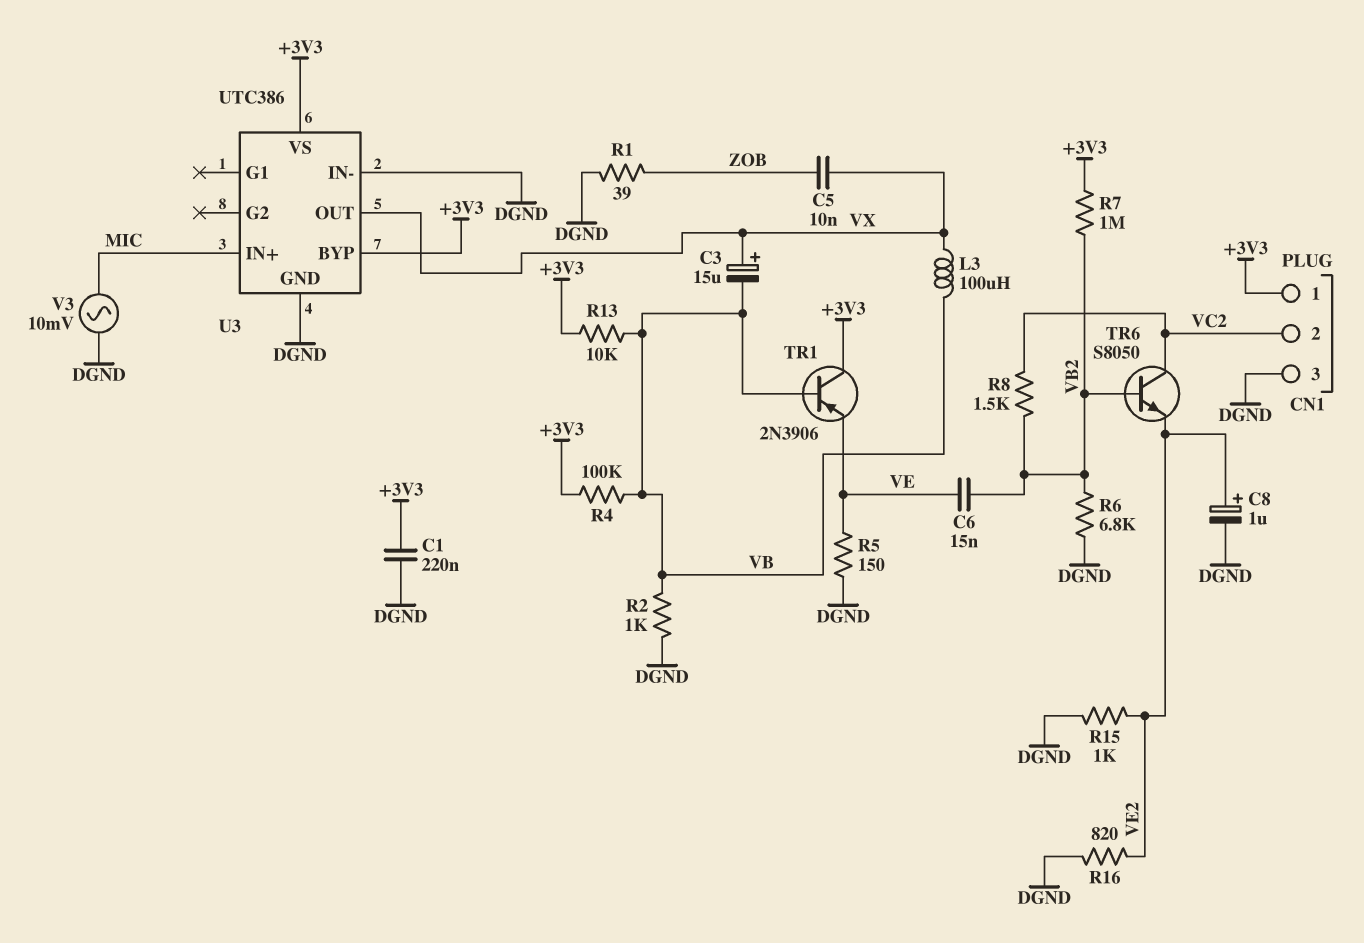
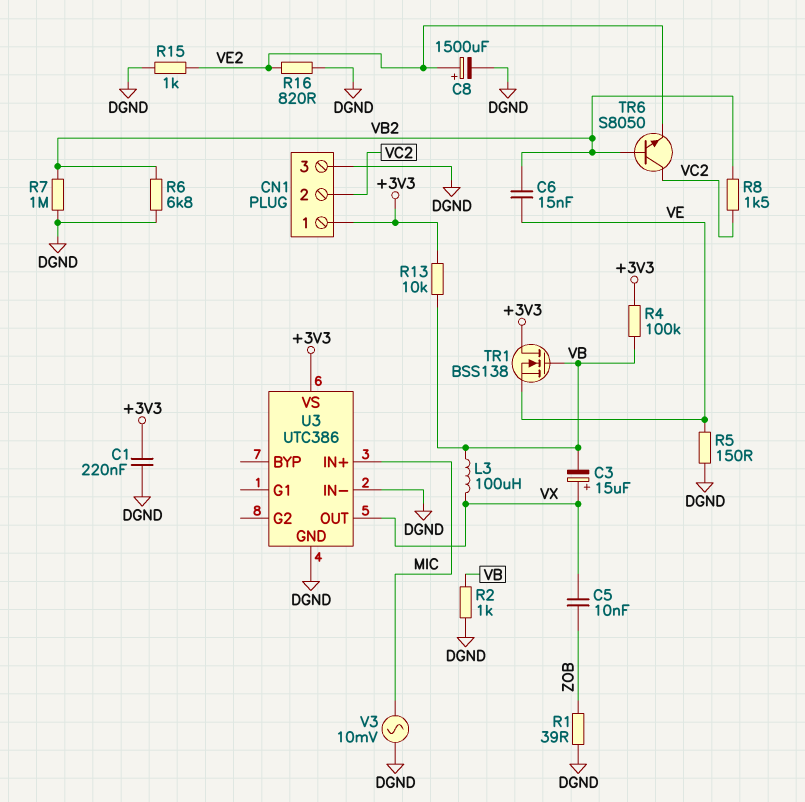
C8: 1uF (plus VE2, minus DGND) -> 1500uF (plus VE2, minus DGND)
R7: 1M (+3V3, VB2) -> 1M (DGND, VB2)
TR1: PNP 2N3906 (B VB, C +3V3, E VE) -> NMOS BSS138 (G VB, D +3V3, S VE)
U3 pin BYP: +3V3 -> none

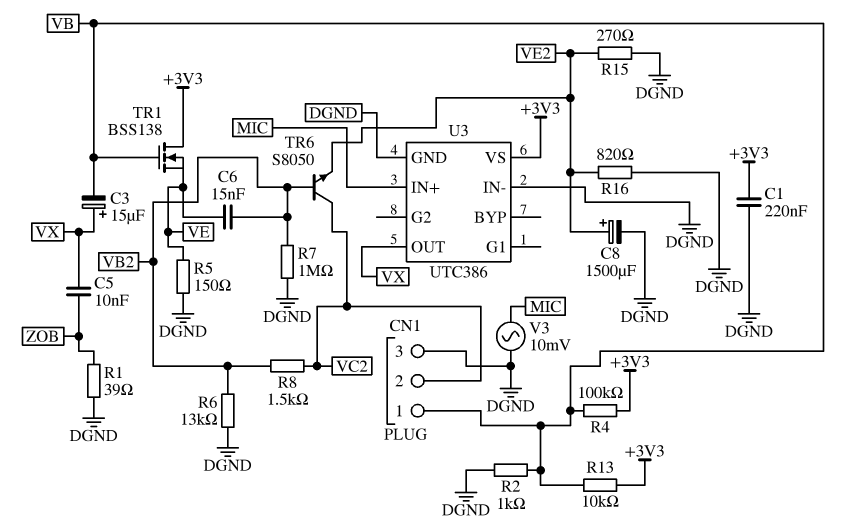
CN1 pin 1: +3V3 -> VB
L3: 100uH (VB, VX) -> none
R6: 6.8k (DGND, VB2) -> 13k (DGND, VB2)
R15: 1k (DGND, VE2) -> 270 (DGND, VE2)

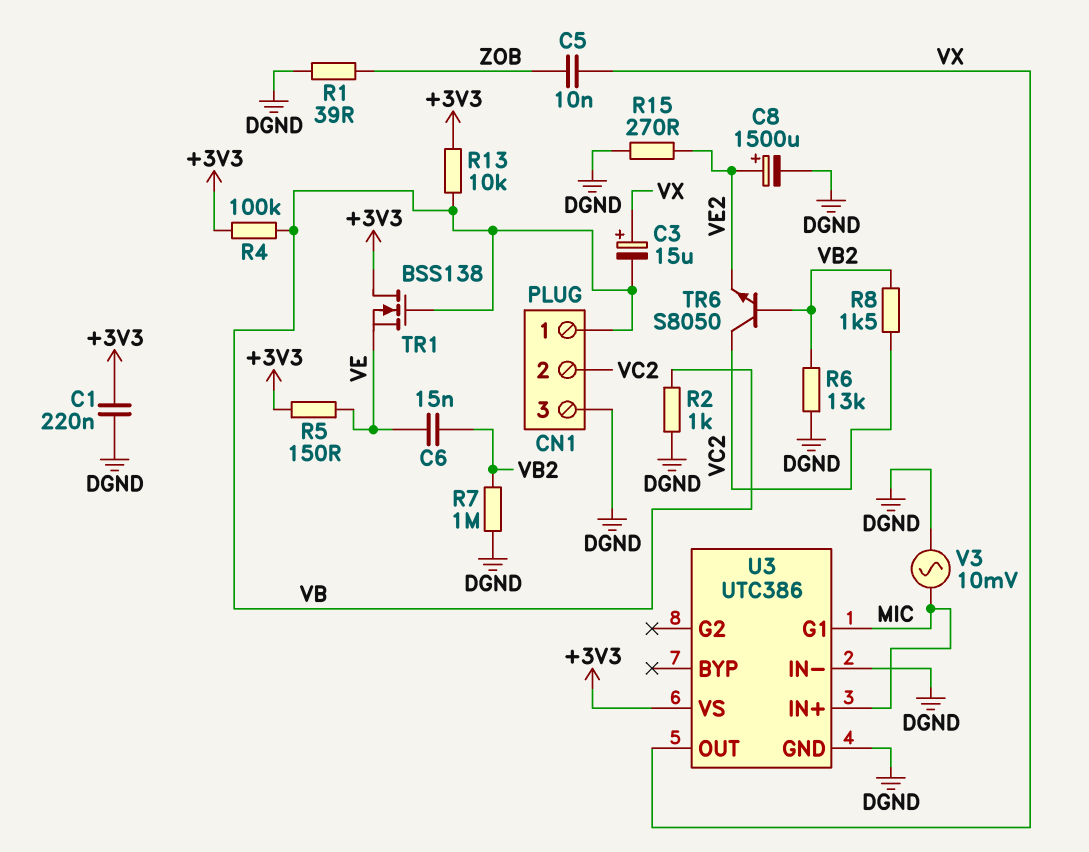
R5: 150 (DGND, VE) -> 150 (+3V3, VE)
R16: 820 (DGND, VE2) -> none
U3 pin G1: none -> MIC

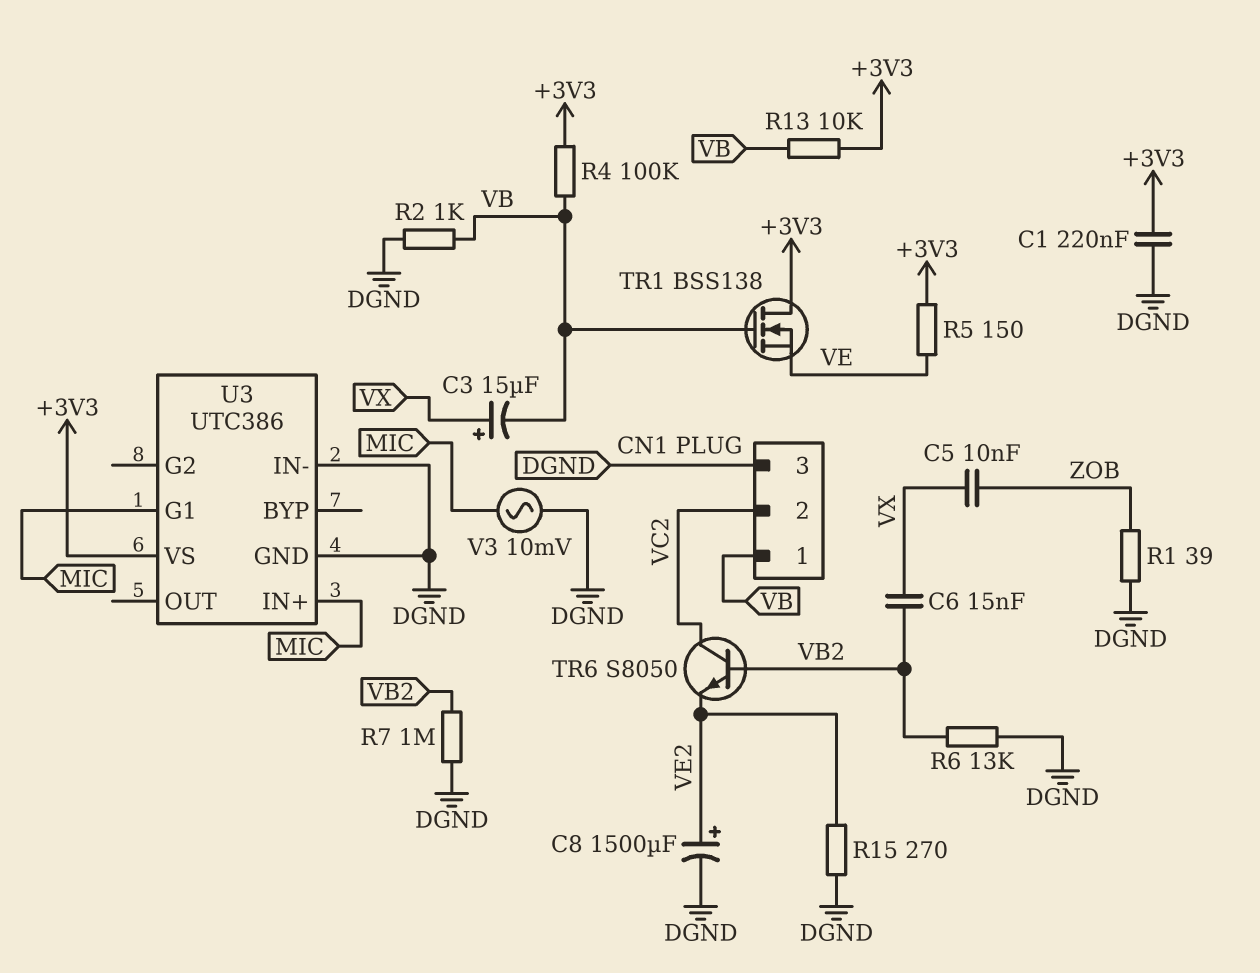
C6: 15nF (VB2, VE) -> 15nF (VB2, VX)
R8: 1.5k (VB2, VC2) -> none
U3 pin OUT: VX -> none

